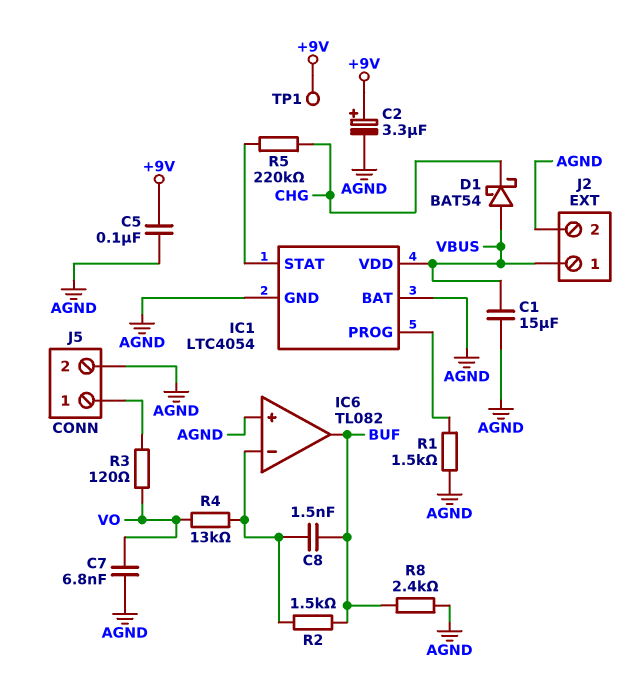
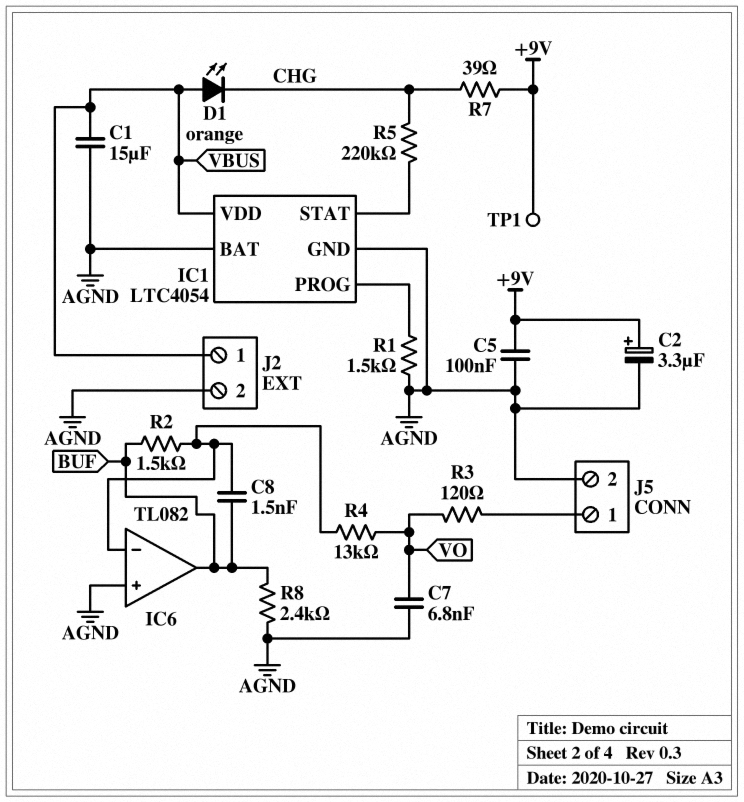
D1: schottky BAT54 (A VBUS, K CHG) -> LED orange (A VBUS, K CHG)
R7: none -> 39 (+9V, CHG)

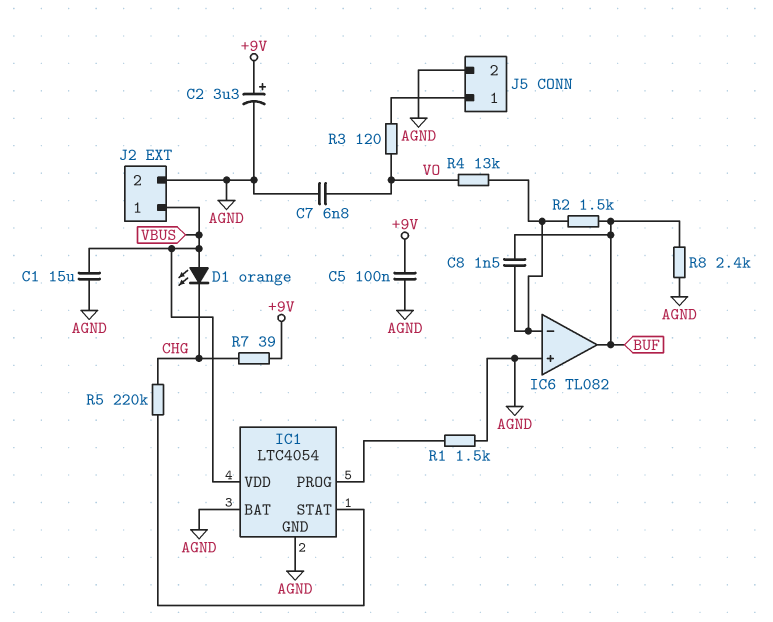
TP1: test point (+9V) -> none

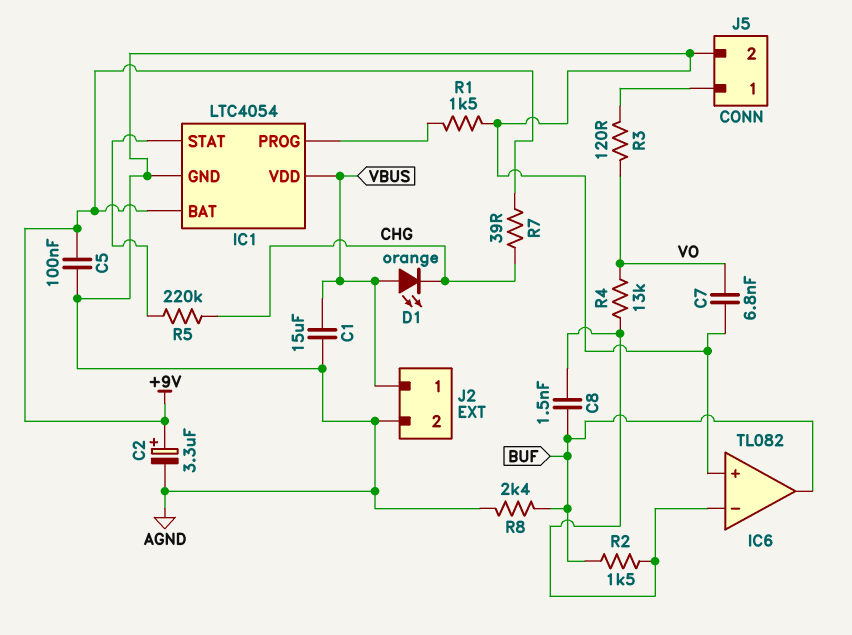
IC1 pin BAT: AGND -> +9V

